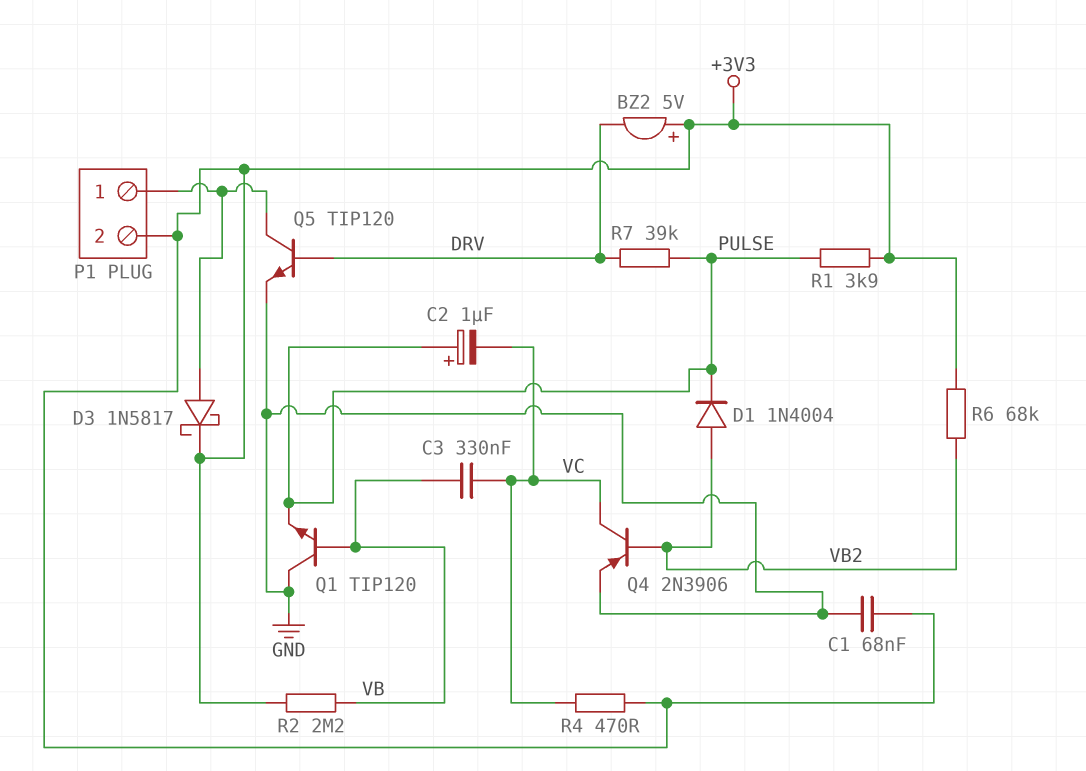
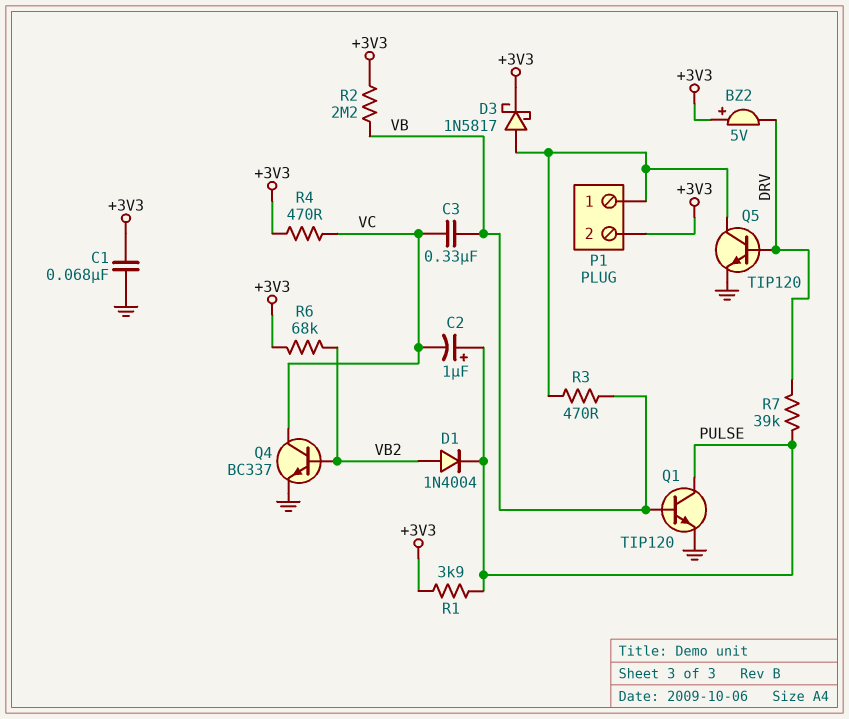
Q1: NPN TIP120 (B VB, C GND, E PULSE) -> NPN TIP120 (B VB, C PULSE, E GND)
Q4: PNP 2N3906 (B VB2, C VC, E GND) -> NPN BC337 (B VB2, C VC, E GND)
R3: none -> 470 (P1/1, VB)

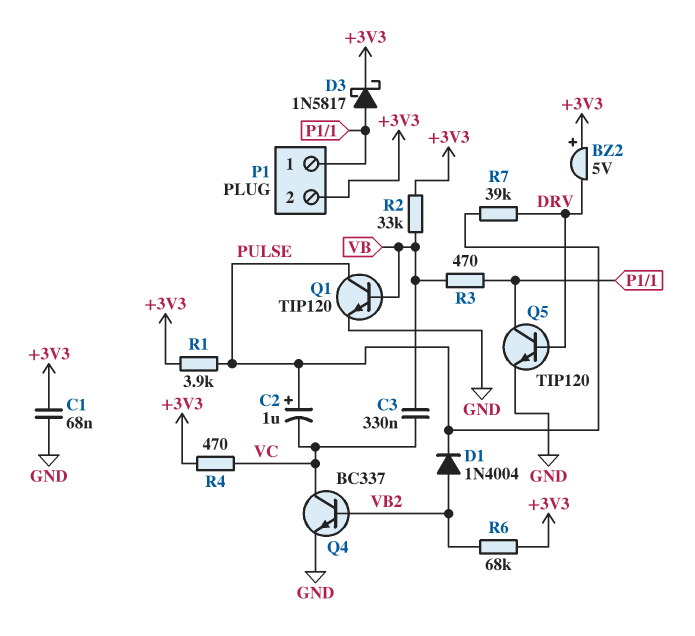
R2: 2.2M (+3V3, VB) -> 33k (+3V3, VB)

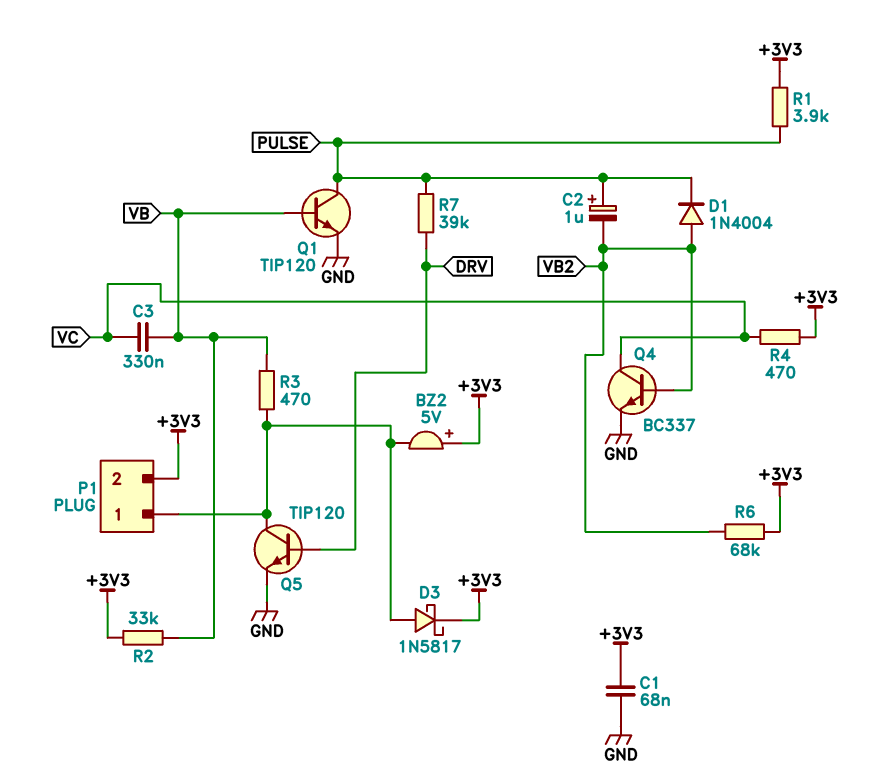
BZ2: buzzer 5V (plus +3V3, minus DRV) -> buzzer 5V (plus +3V3, minus P1/1)
C2: 1uF (plus PULSE, minus VC) -> 1uF (plus PULSE, minus VB2)

